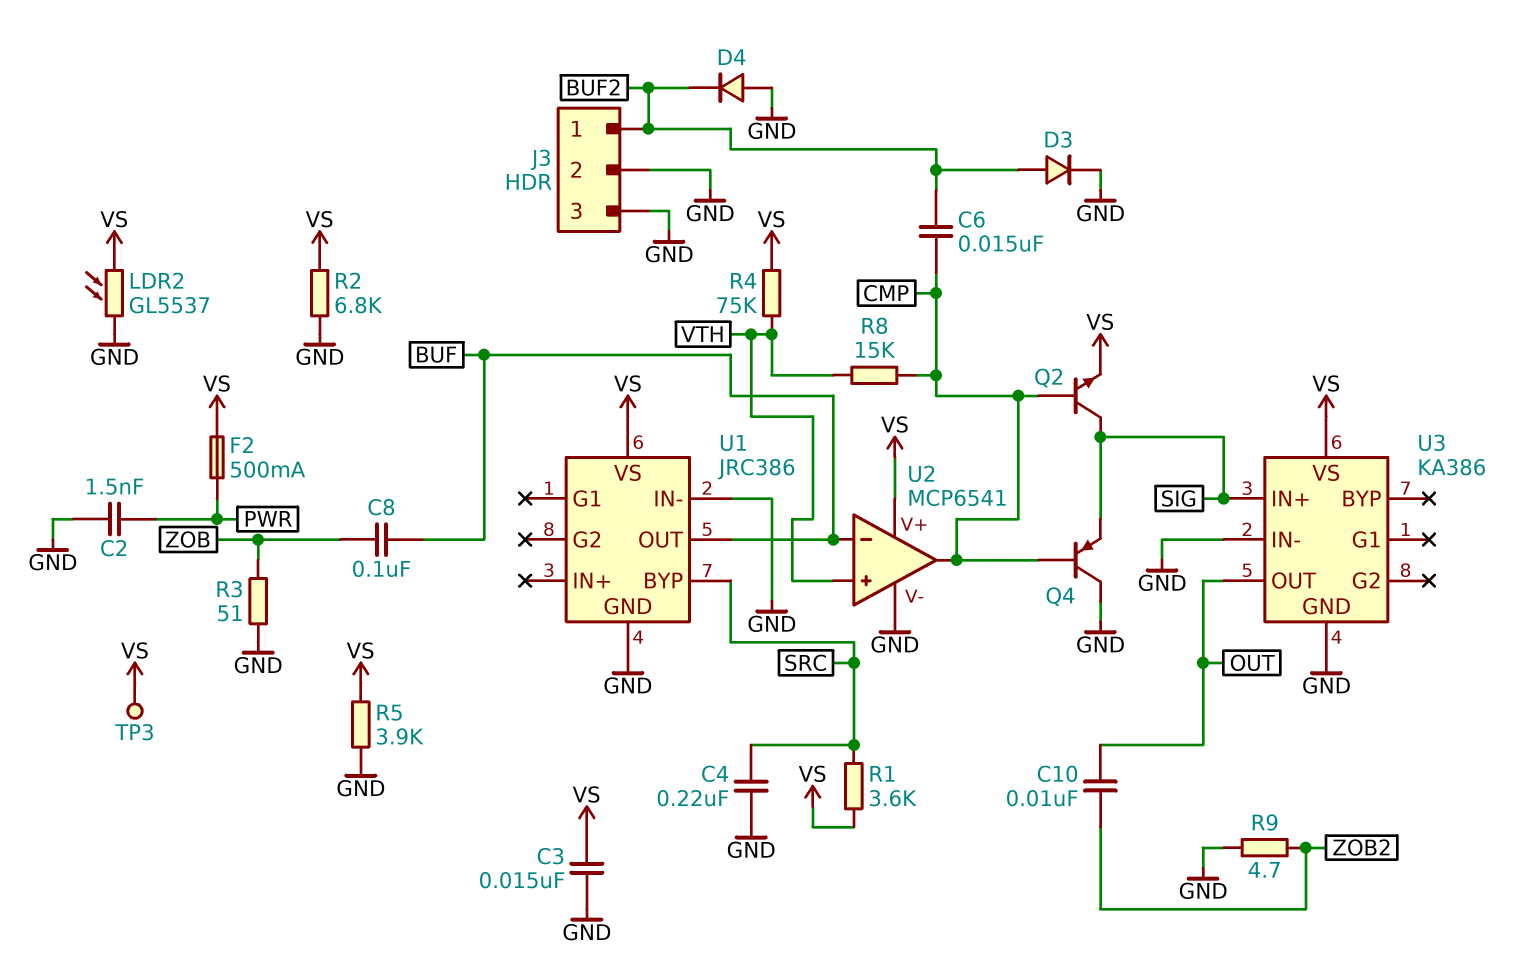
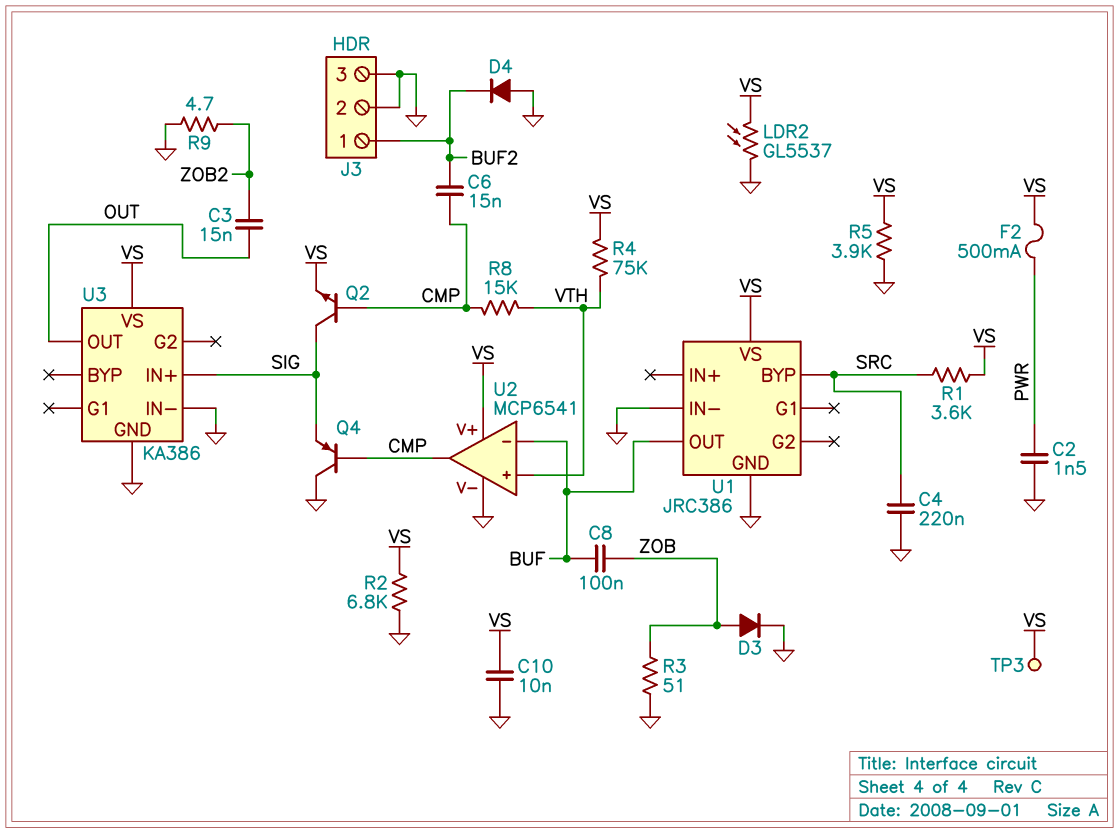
C3: 15nF (GND, VS) -> 15nF (OUT, ZOB2)
C10: 10nF (OUT, ZOB2) -> 10nF (GND, VS)
D3: diode (A BUF2, K GND) -> diode (A ZOB, K GND)

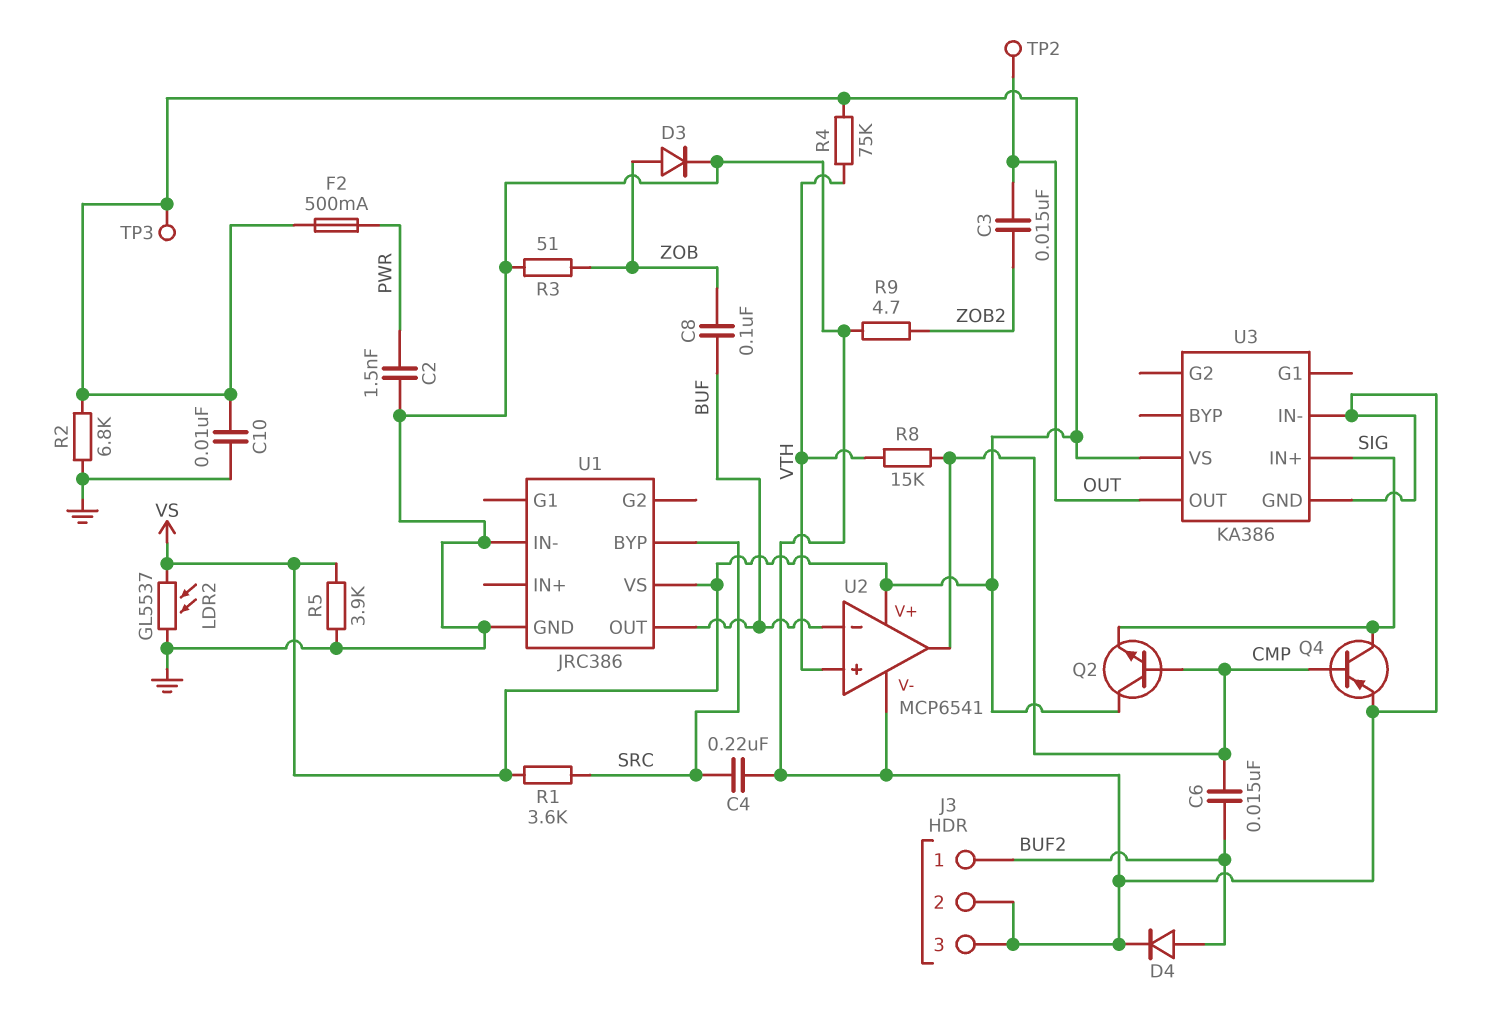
D4: diode (A GND, K BUF2) -> diode (A BUF2, K GND)
Q2: NPN (B CMP, C SIG, E VS) -> NPN (B CMP, C VS, E SIG)
Q4: PNP (B CMP, C GND, E SIG) -> PNP (B CMP, C SIG, E GND)
TP2: none -> test point (OUT)

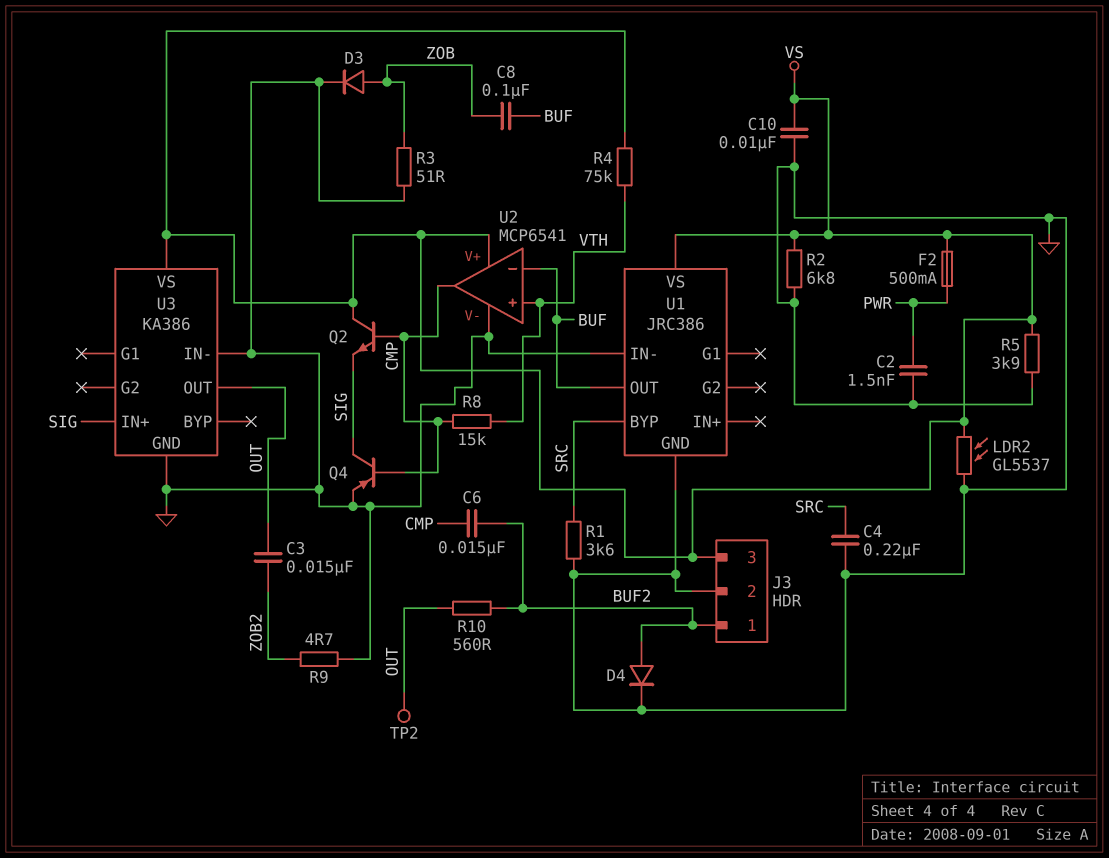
J3 pin 3: GND -> VS
R1: 3.6k (SRC, VS) -> 3.6k (GND, SRC)
R10: none -> 560 (BUF2, OUT)
TP3: test point (VS) -> none

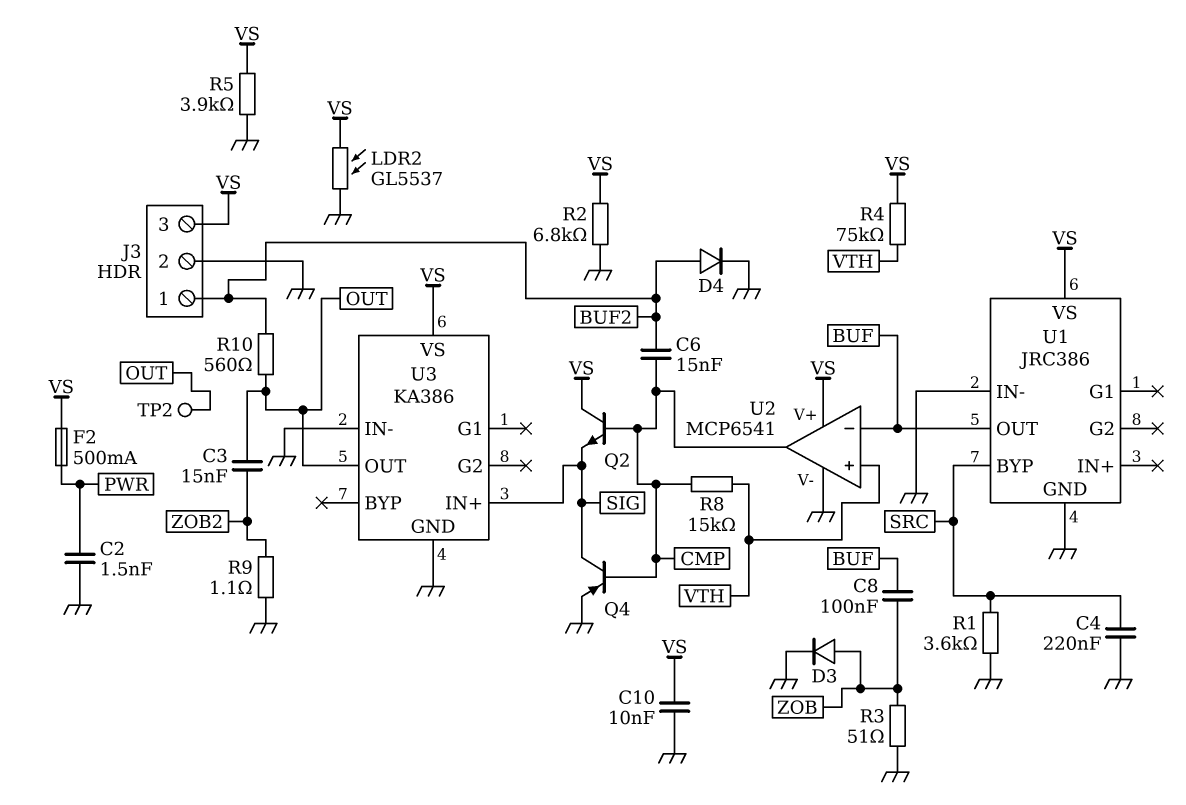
R9: 4.7 (GND, ZOB2) -> 1.1 (GND, ZOB2)

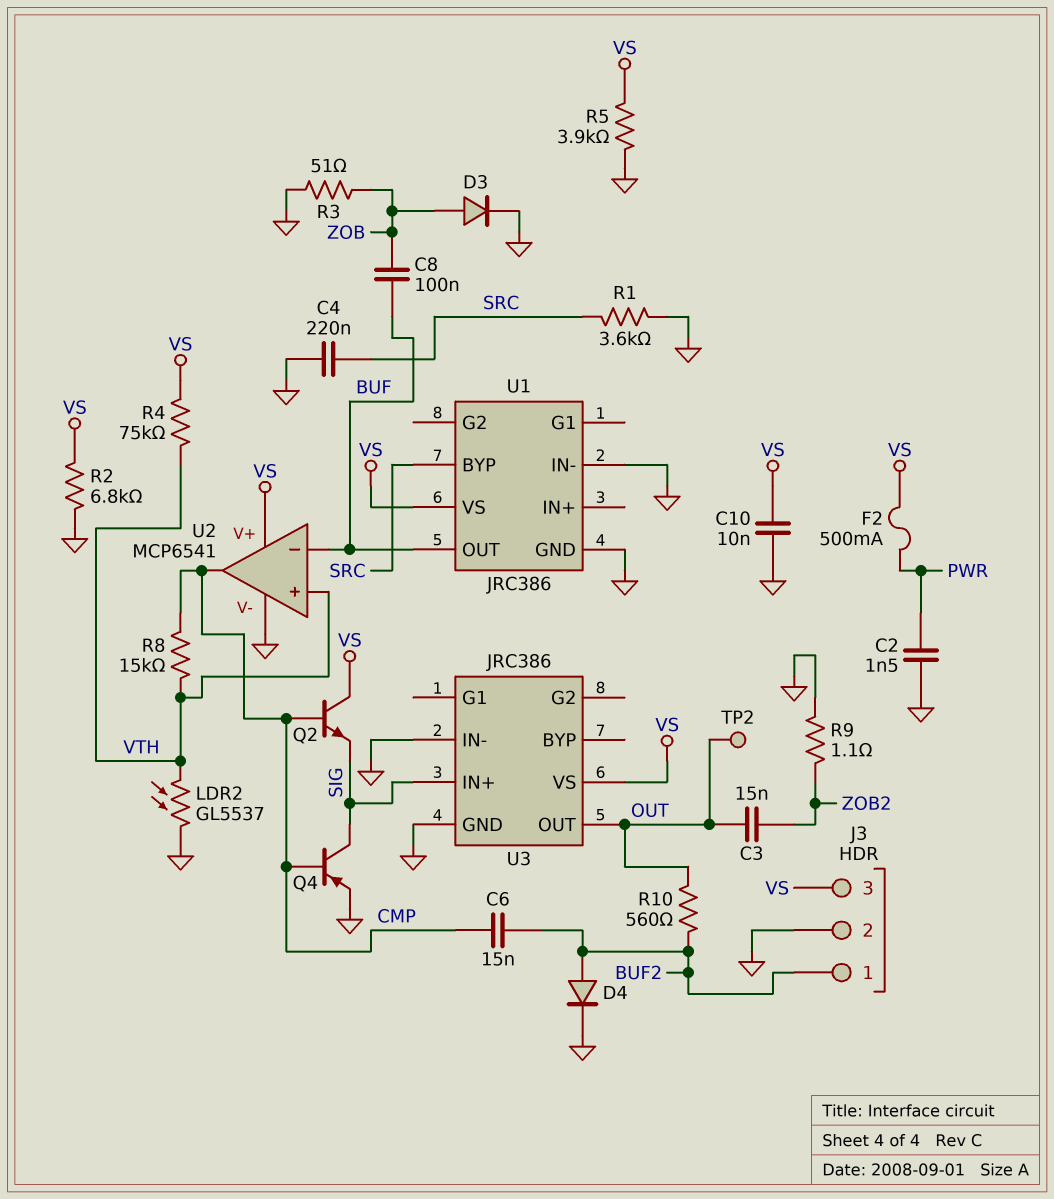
LDR2: GL5537 (GND, VS) -> GL5537 (GND, VTH)
U3: KA386 -> JRC386

